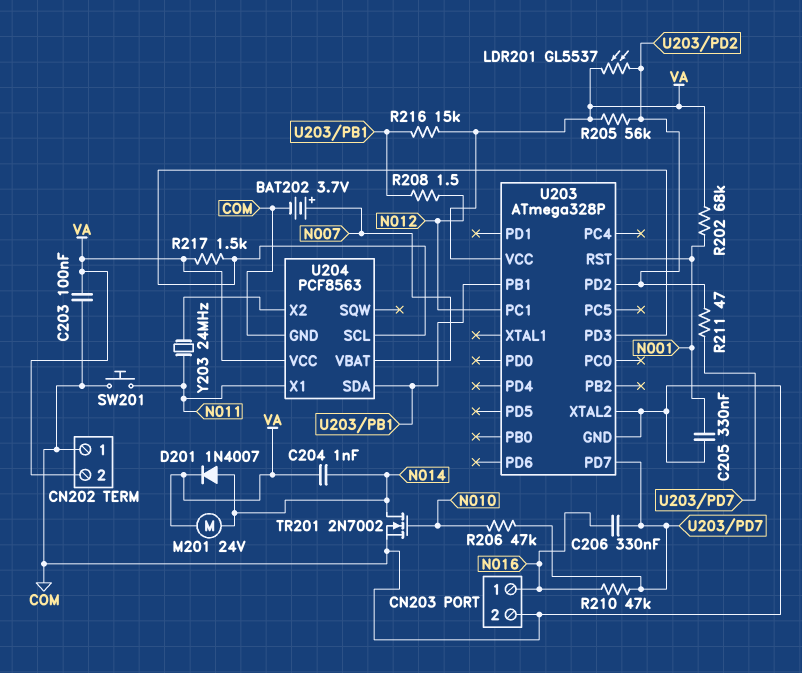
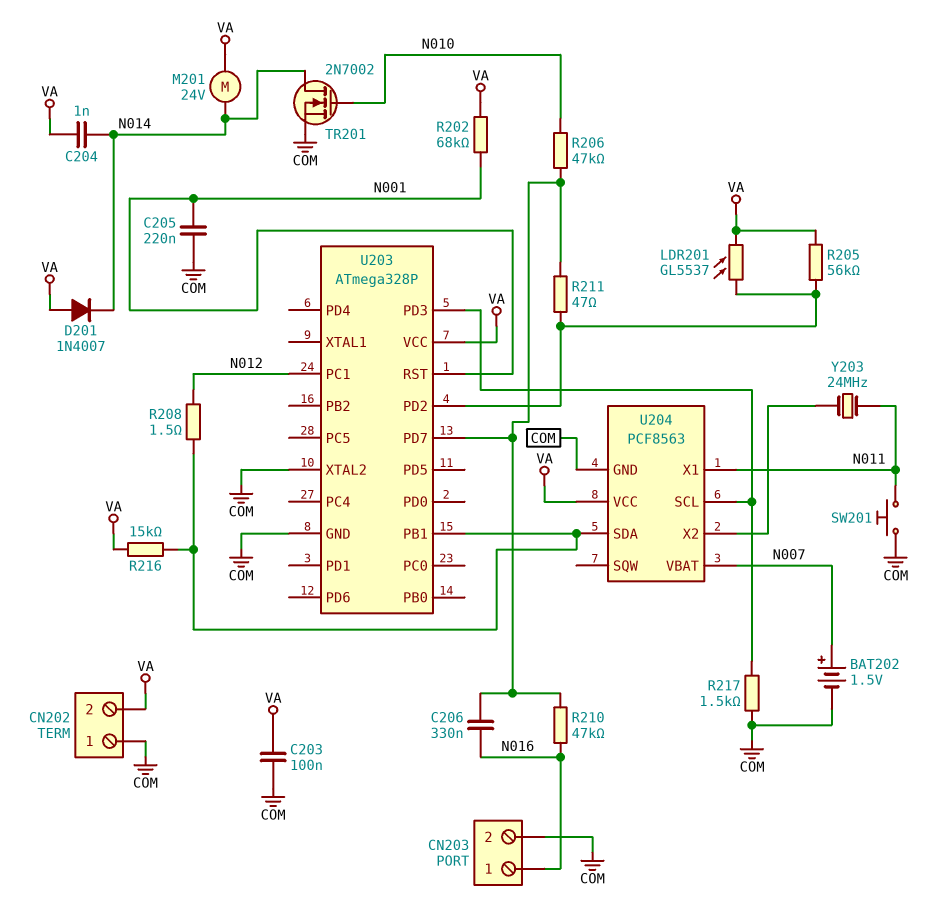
BAT202: 3.7V (plus N007, minus COM) -> 1.5V (plus N007, minus COM)
C205: 330nF (COM, N001) -> 220nF (COM, N001)
D201: diode 1N4007 (A N014, K VA) -> diode 1N4007 (A VA, K N014)
R217: 1.5k (U203/PD3, VA) -> 1.5k (COM, U203/PD3)

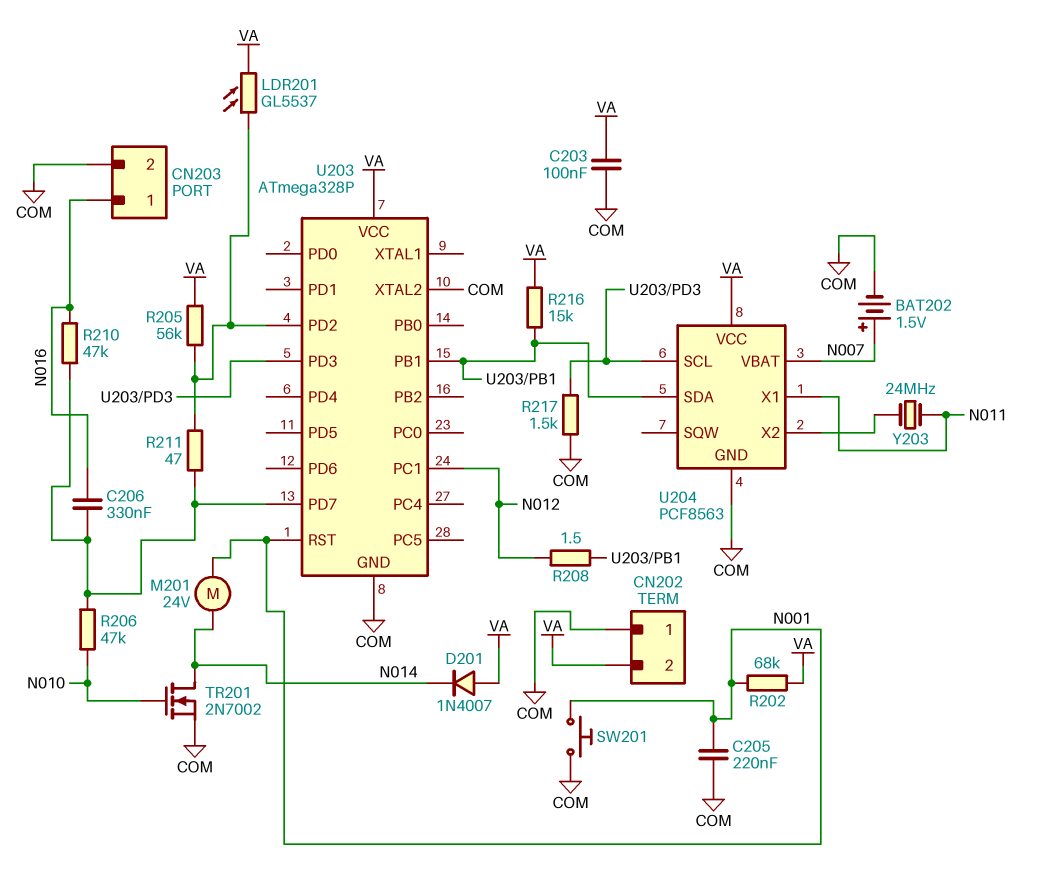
C204: 1nF (N014, VA) -> none
M201: motor 24V (N014, VA) -> motor 24V (N001, N014)
SW201: button (COM, N011) -> button (COM, N001)

